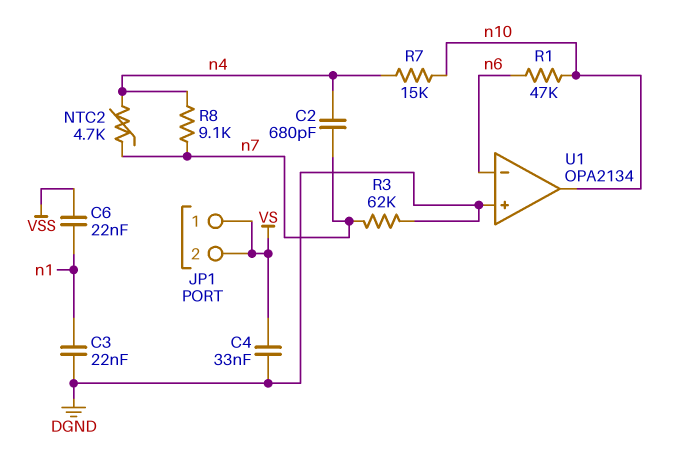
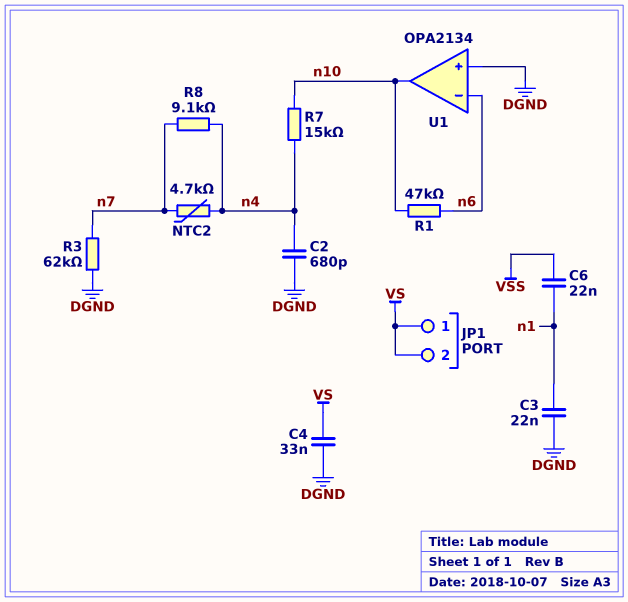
C2: 680pF (n4, n7) -> 680pF (DGND, n4)

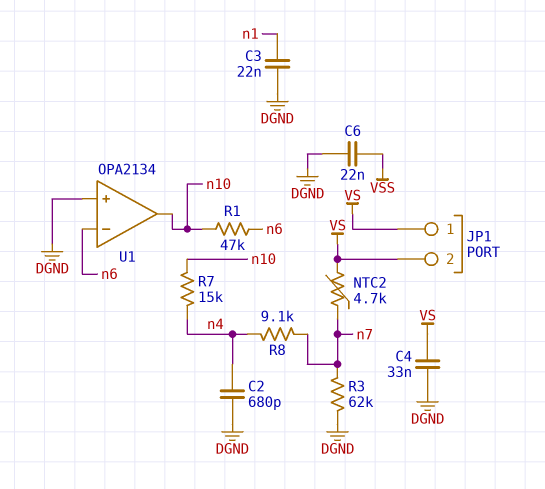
C6: 22nF (VSS, n1) -> 22nF (DGND, VSS)
NTC2: 4.7k (n4, n7) -> 4.7k (VS, n7)

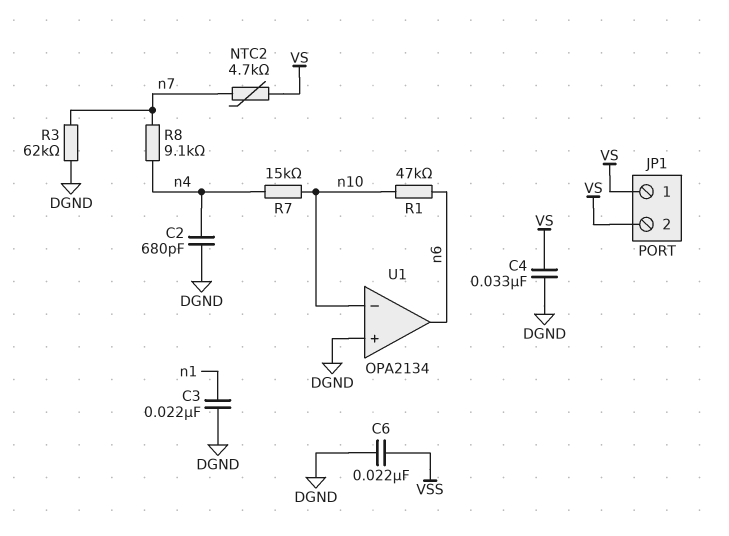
U1 pin in-: n6 -> n10
U1 pin out: n10 -> n6

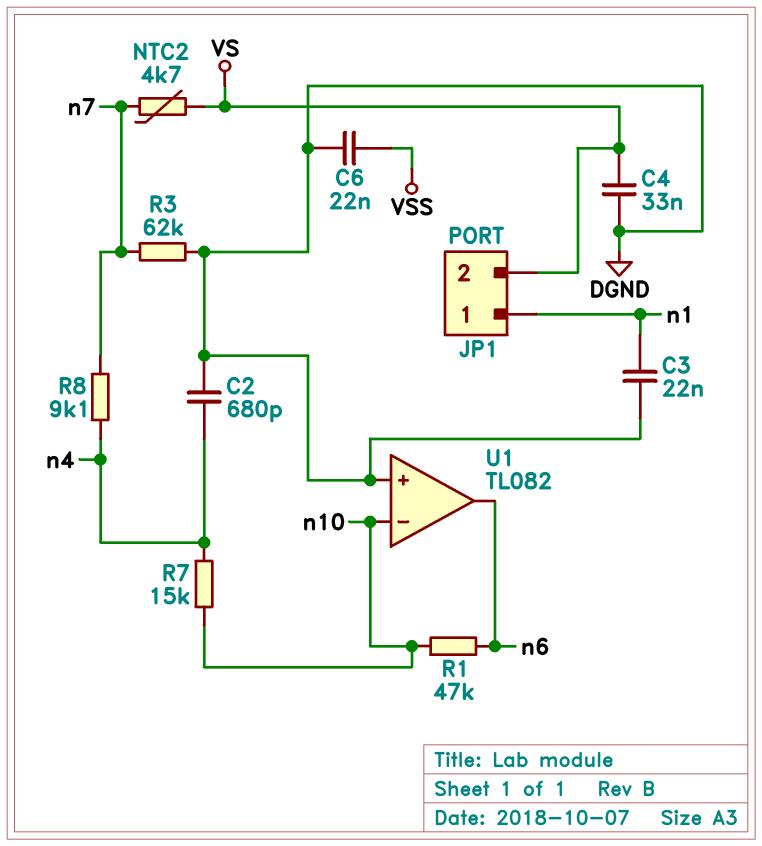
JP1 pin 1: VS -> n1
U1: OPA2134 -> TL082

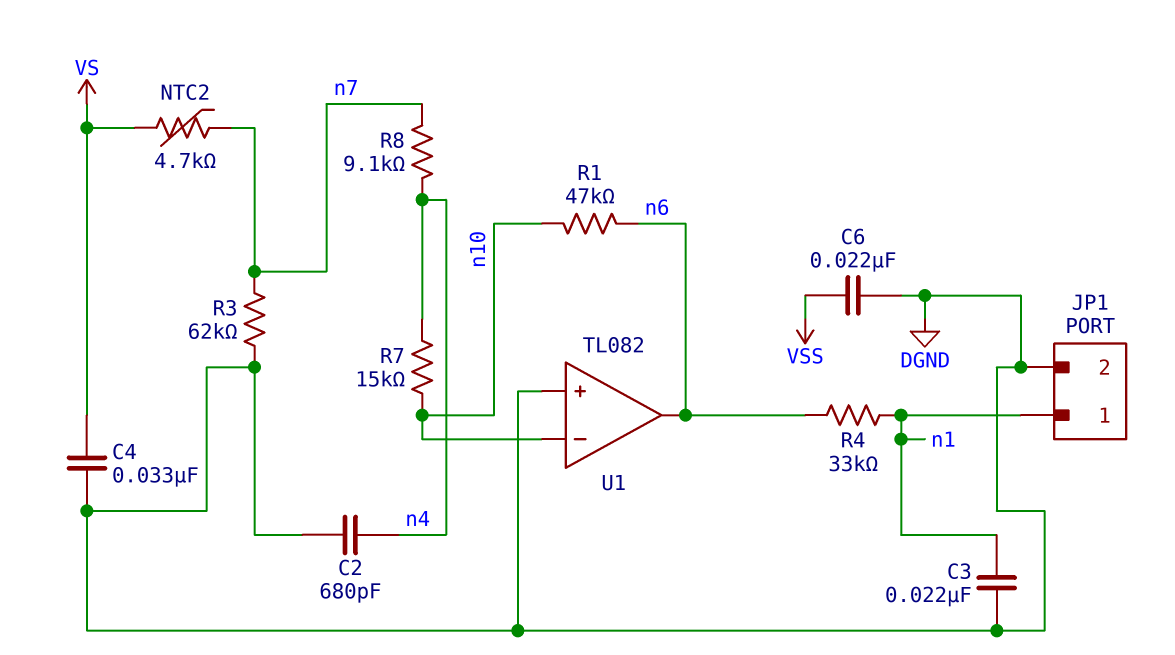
JP1 pin 2: VS -> DGND
R4: none -> 33k (n1, n6)

